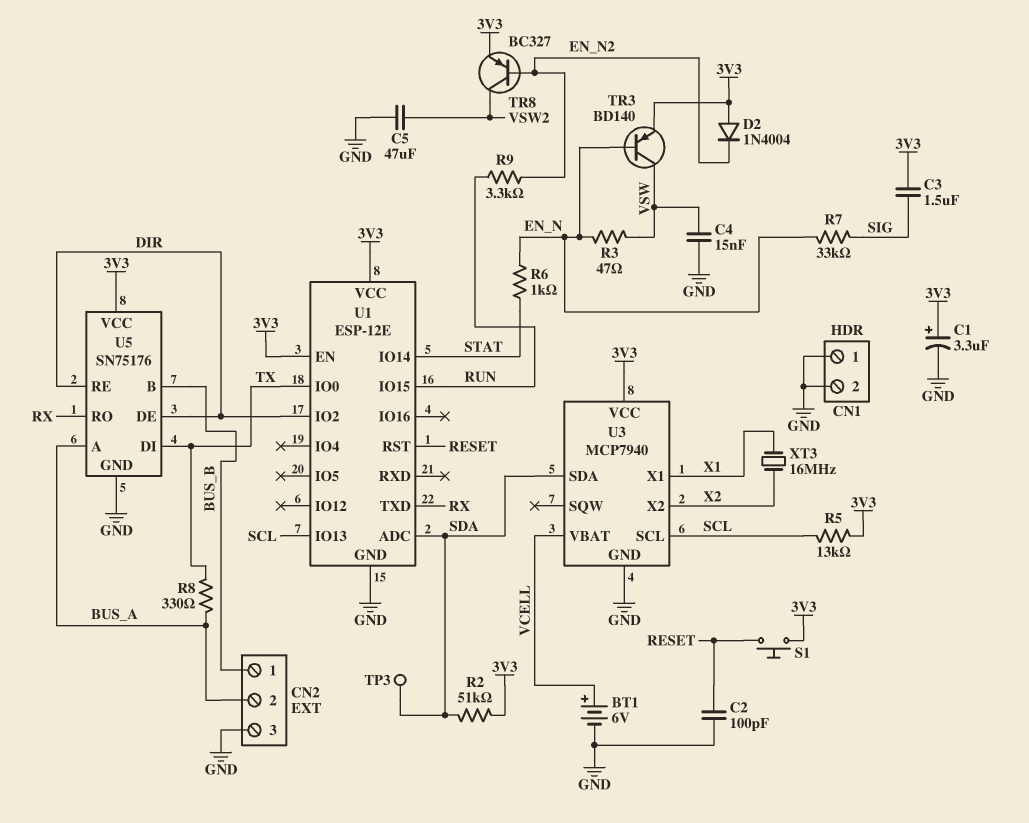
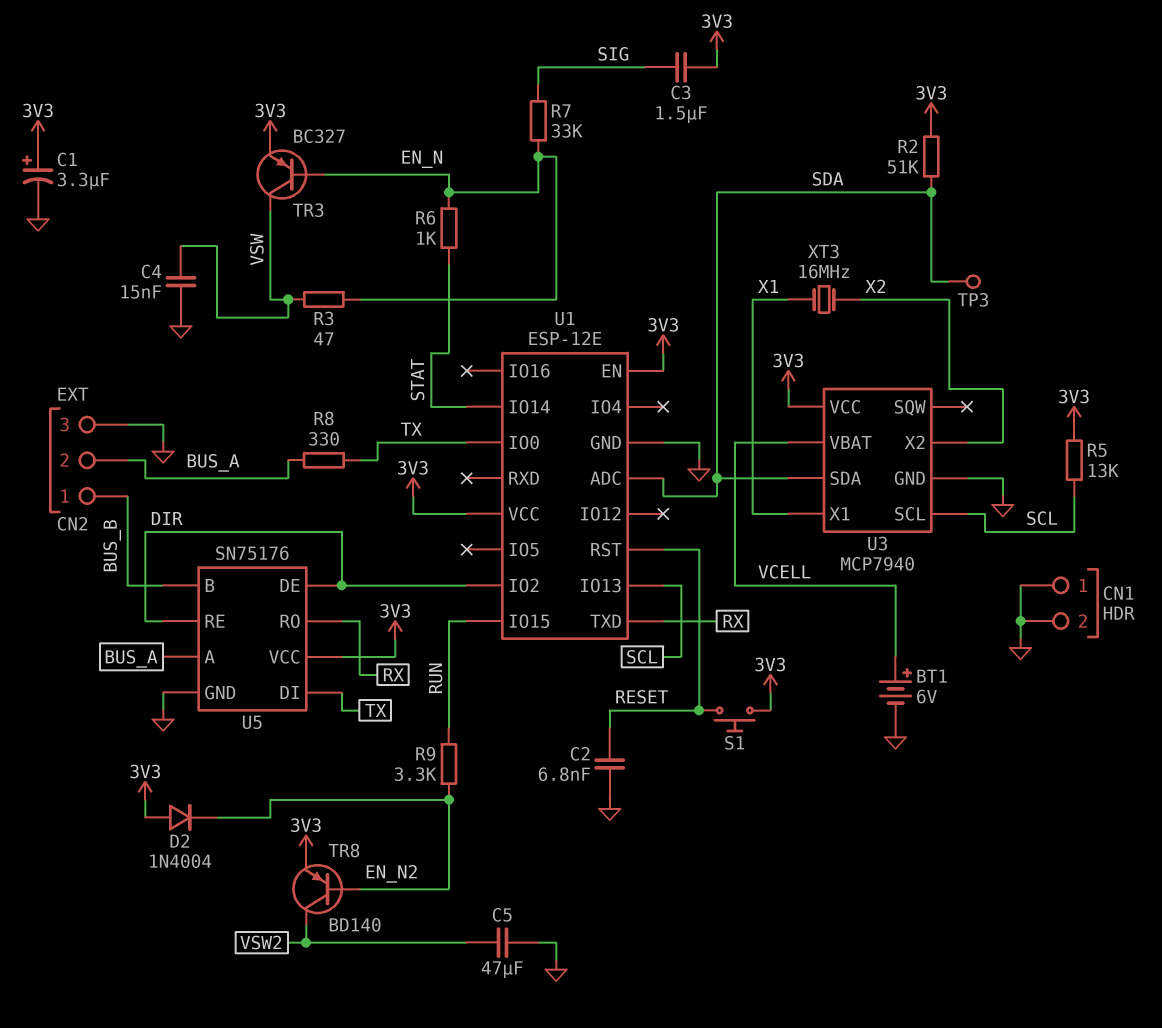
C2: 100pF (GND, RESET) -> 6.8nF (GND, RESET)
TR3: PNP BD140 (B EN_N, C VSW, E 3V3) -> PNP BC327 (B EN_N, C VSW, E 3V3)
TR8: PNP BC327 (B EN_N2, C VSW2, E 3V3) -> PNP BD140 (B EN_N2, C VSW2, E 3V3)

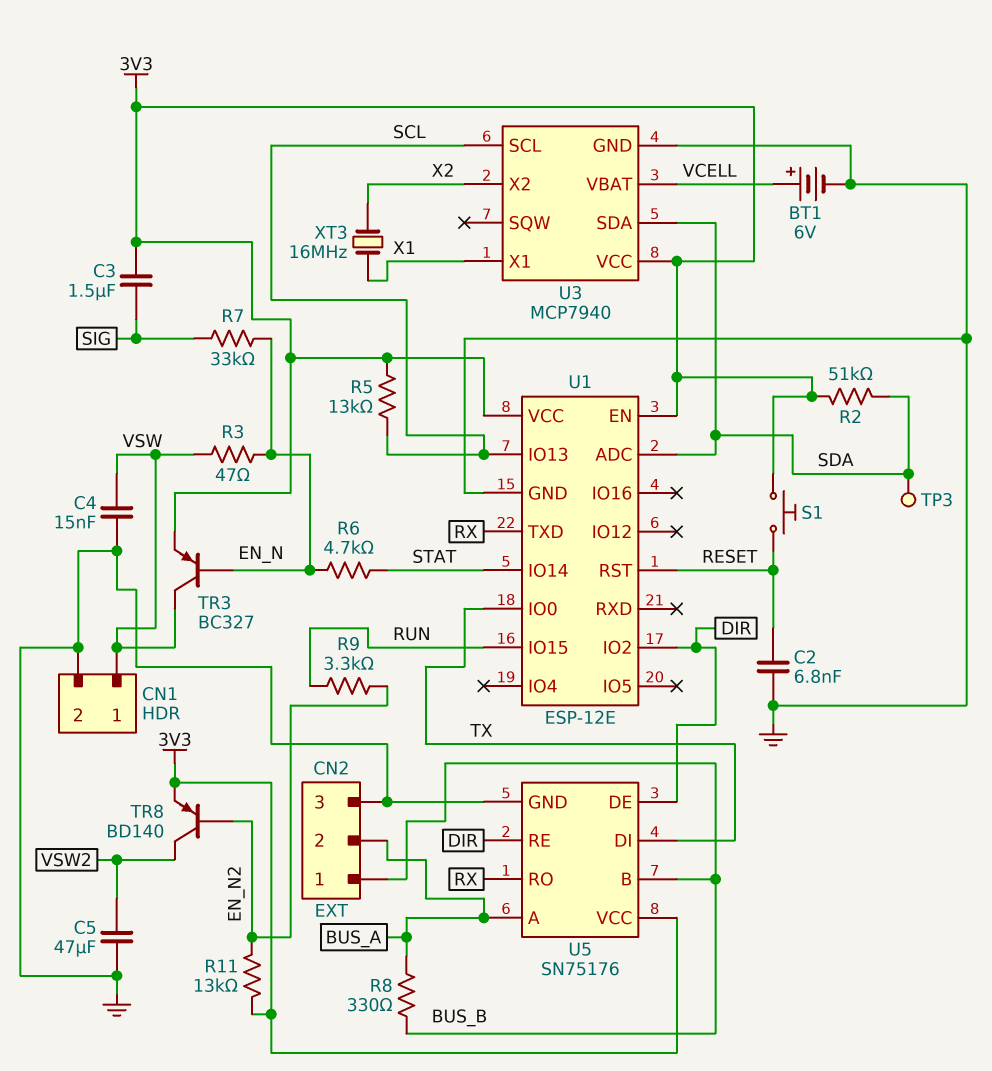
C1: 3.3uF (plus 3V3, minus GND) -> none
CN1 pin 1: GND -> VSW
D2: diode 1N4004 (A 3V3, K EN_N2) -> none
R6: 1k (EN_N, STAT) -> 4.7k (EN_N, STAT)
R8: 330 (BUS_A, TX) -> 330 (BUS_A, BUS_B)
R11: none -> 13k (3V3, EN_N2)

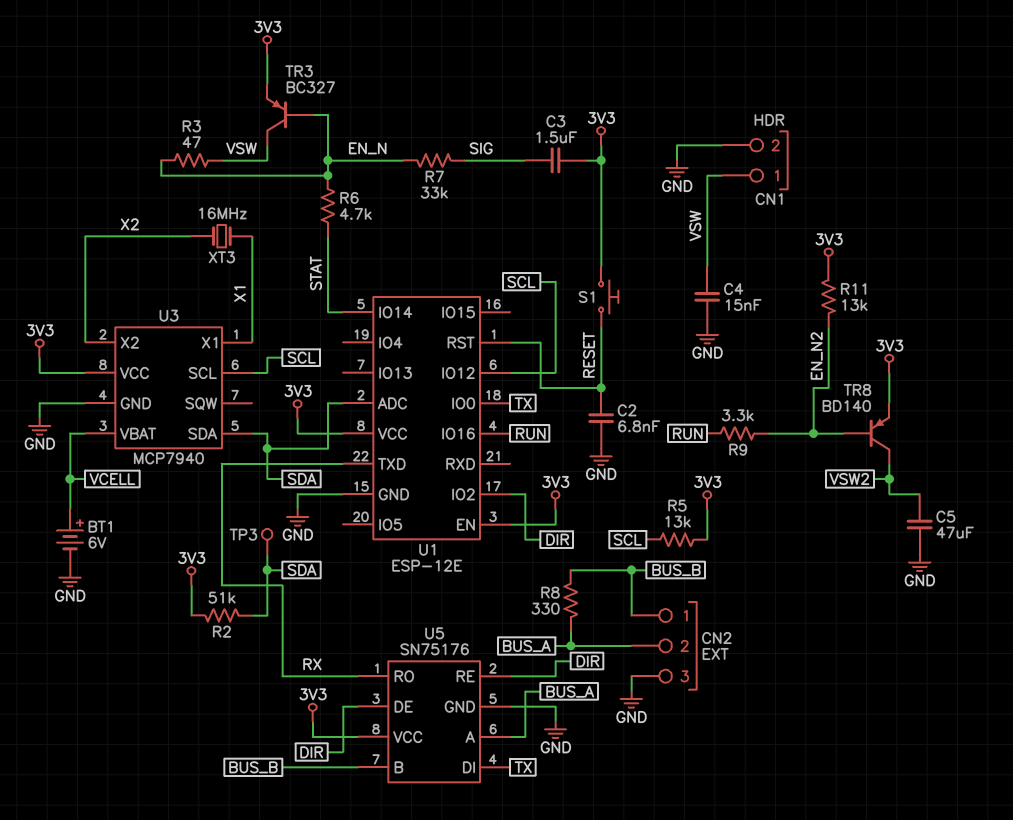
U1 pin IO12: none -> SCL
U1 pin IO13: SCL -> none
U1 pin IO15: RUN -> none
U1 pin IO16: none -> RUN

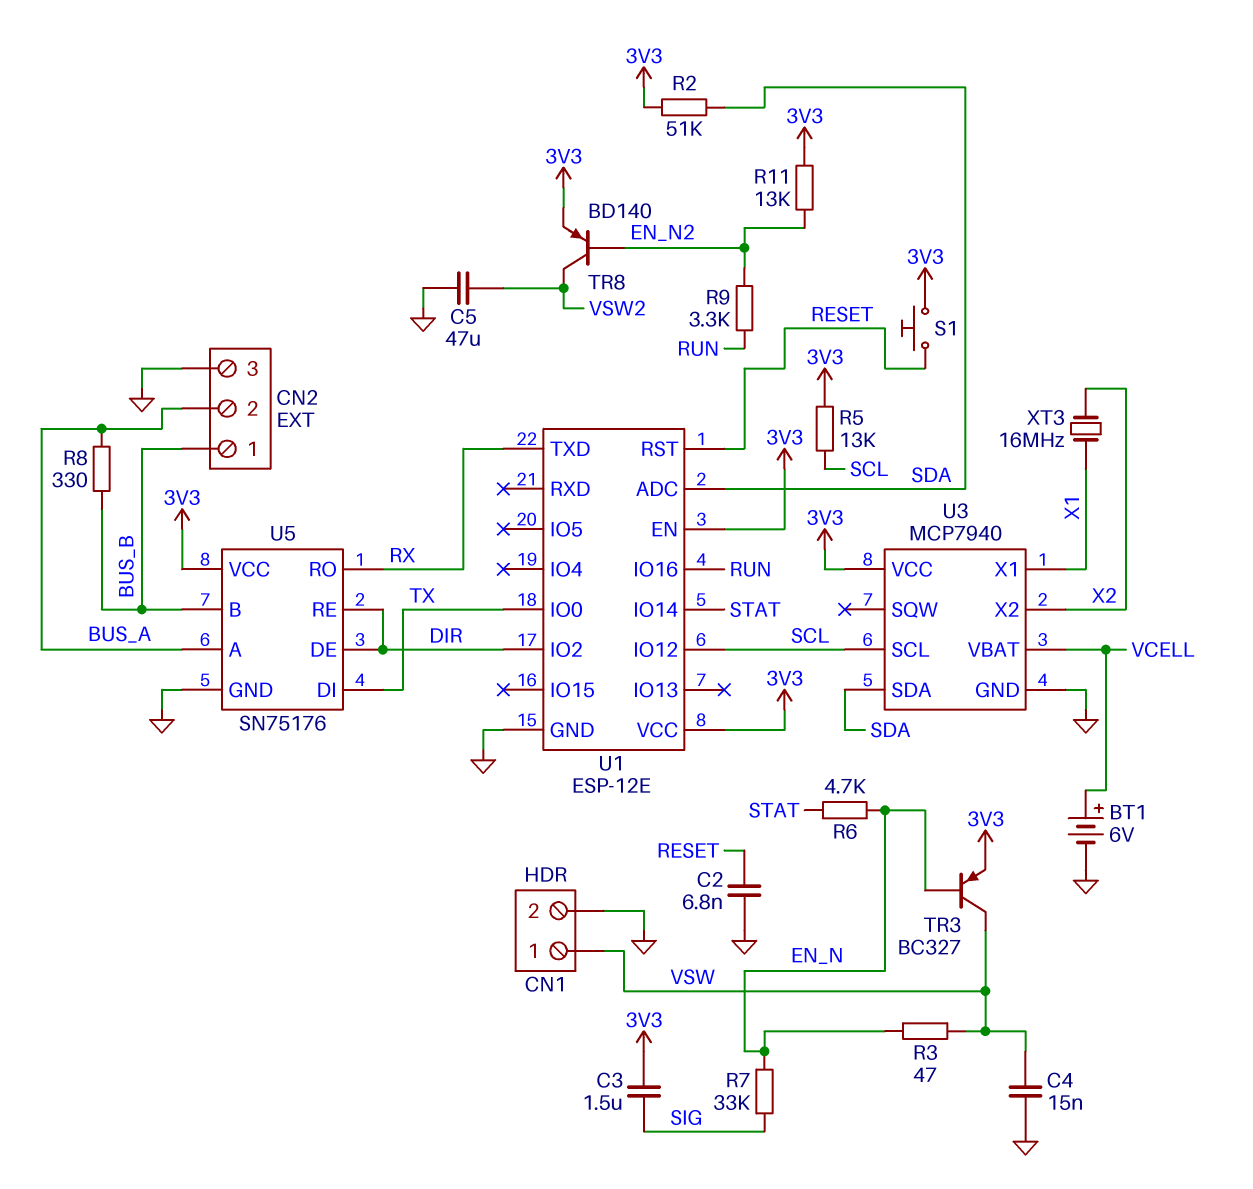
TP3: test point (SDA) -> none

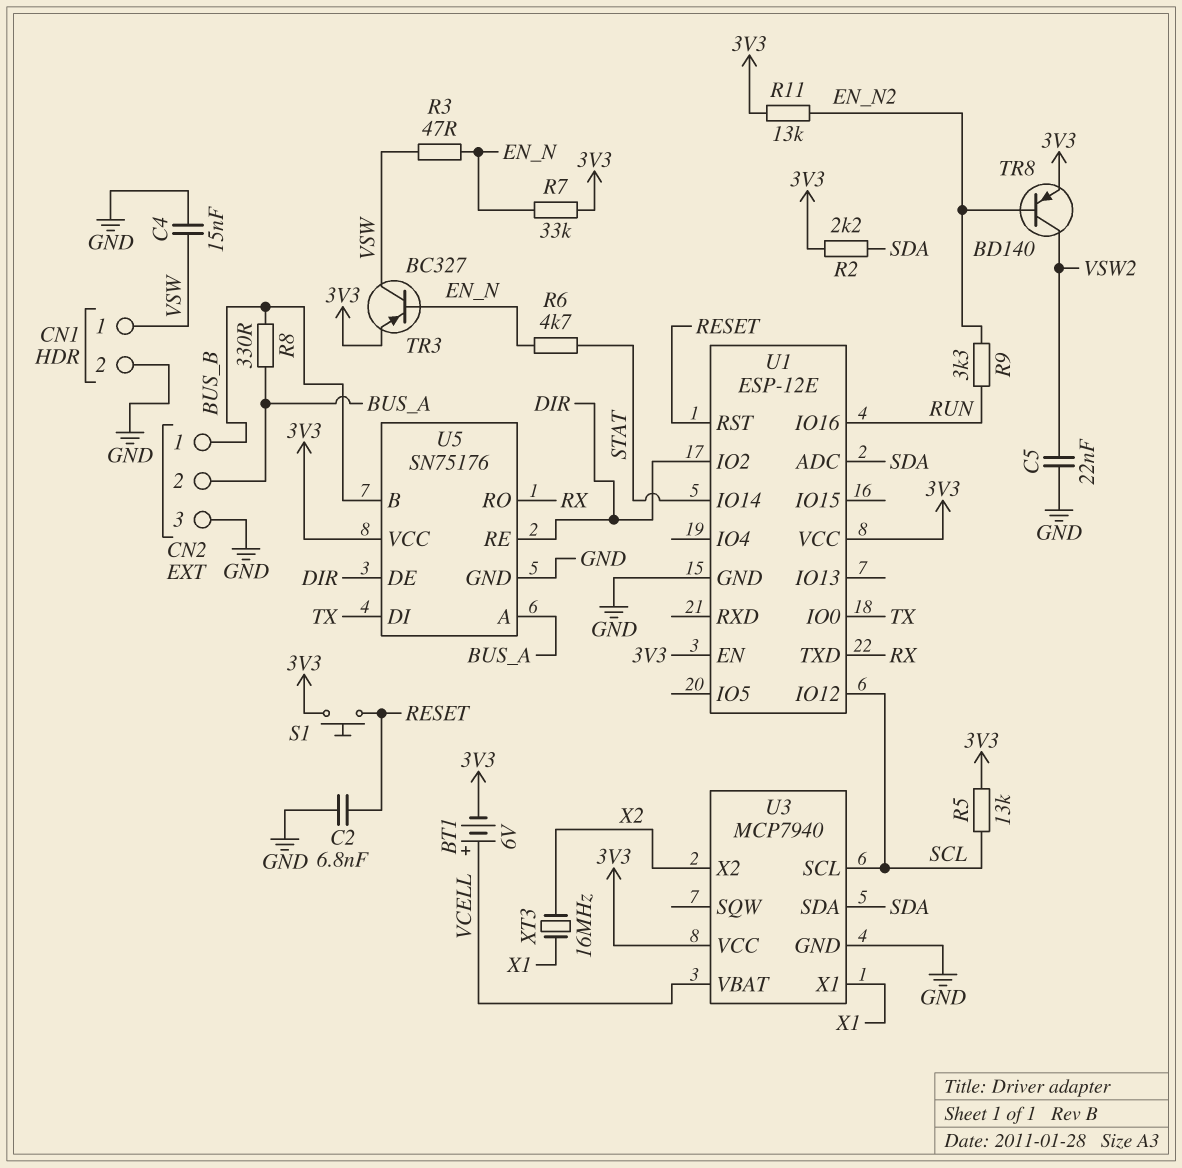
BT1: 6V (plus VCELL, minus GND) -> 6V (plus VCELL, minus 3V3)
C3: 1.5uF (3V3, SIG) -> none
C5: 47uF (GND, VSW2) -> 22nF (GND, VSW2)
R2: 51k (3V3, SDA) -> 2.2k (3V3, SDA)
R7: 33k (EN_N, SIG) -> 33k (3V3, EN_N)

